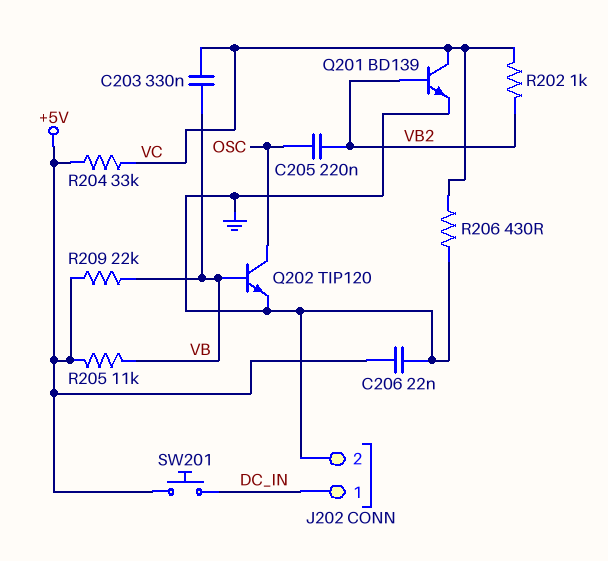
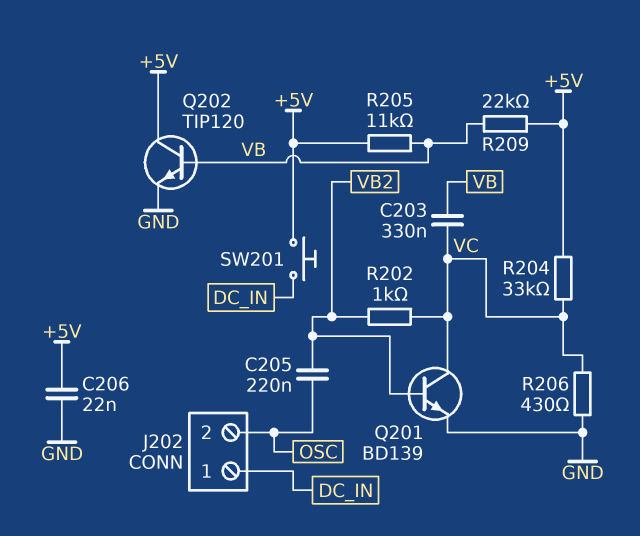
J202 pin 2: GND -> OSC
Q202: NPN TIP120 (B VB, C OSC, E GND) -> NPN TIP120 (B VB, C +5V, E GND)

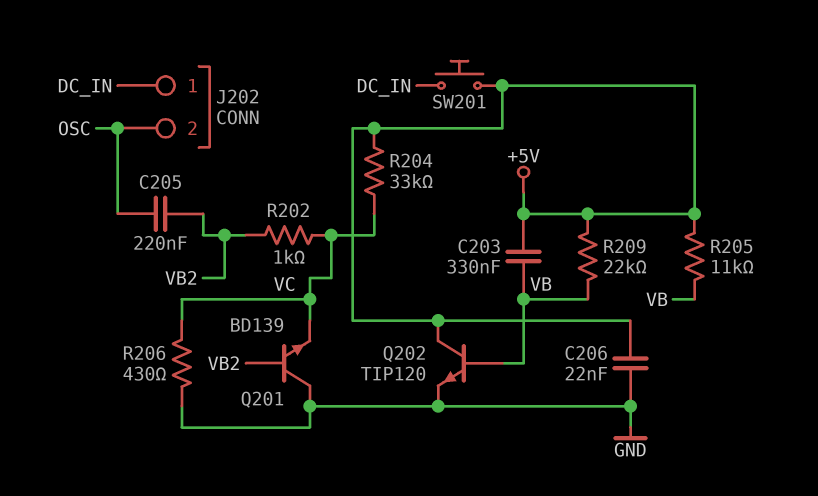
C203: 330nF (VB, VC) -> 330nF (+5V, VB)
Q201: NPN BD139 (B VB2, C VC, E GND) -> NPN BD139 (B VB2, C GND, E VC)

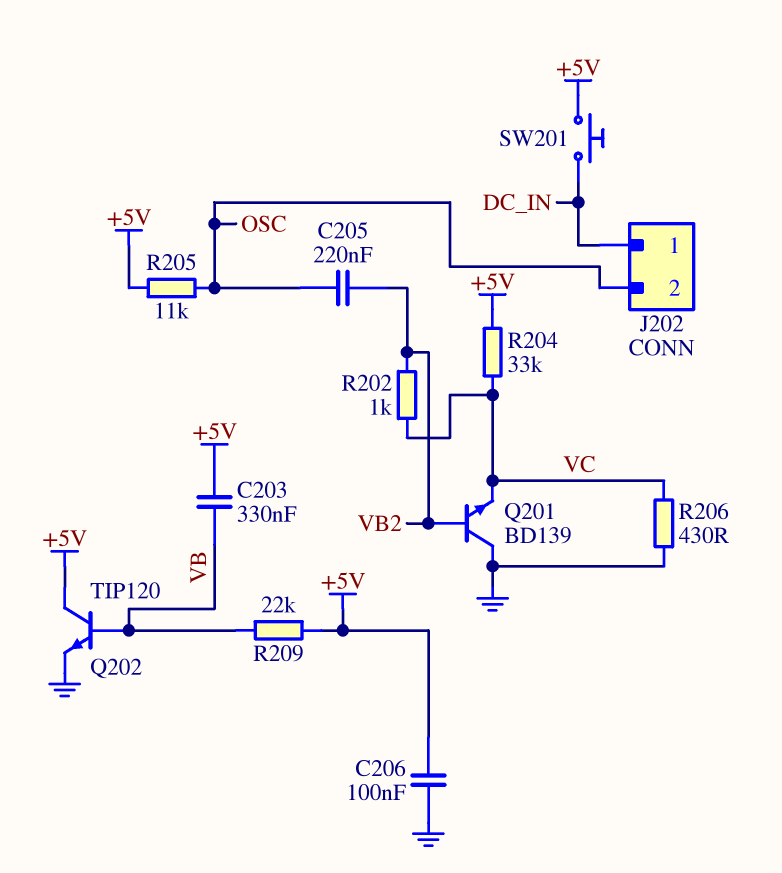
C206: 22nF (+5V, GND) -> 100nF (+5V, GND)
R205: 11k (+5V, VB) -> 11k (+5V, OSC)

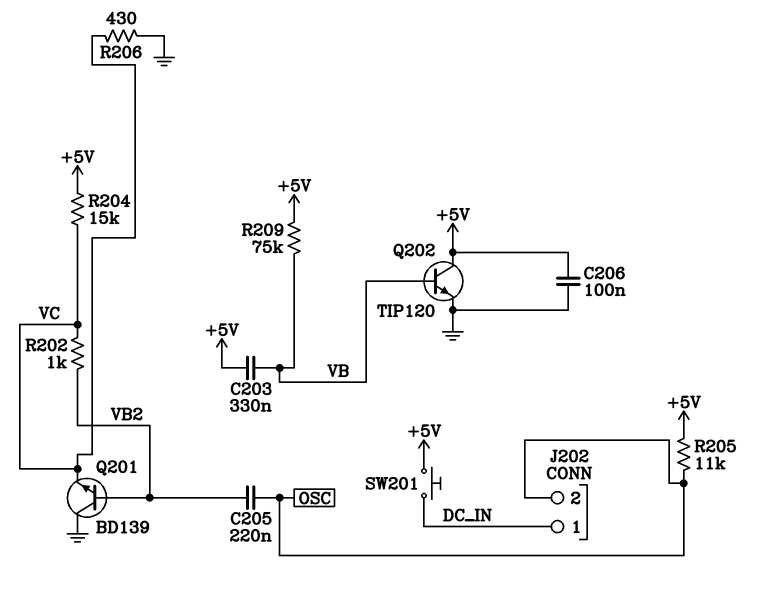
R204: 33k (+5V, VC) -> 15k (+5V, VC)
R209: 22k (+5V, VB) -> 75k (+5V, VB)

